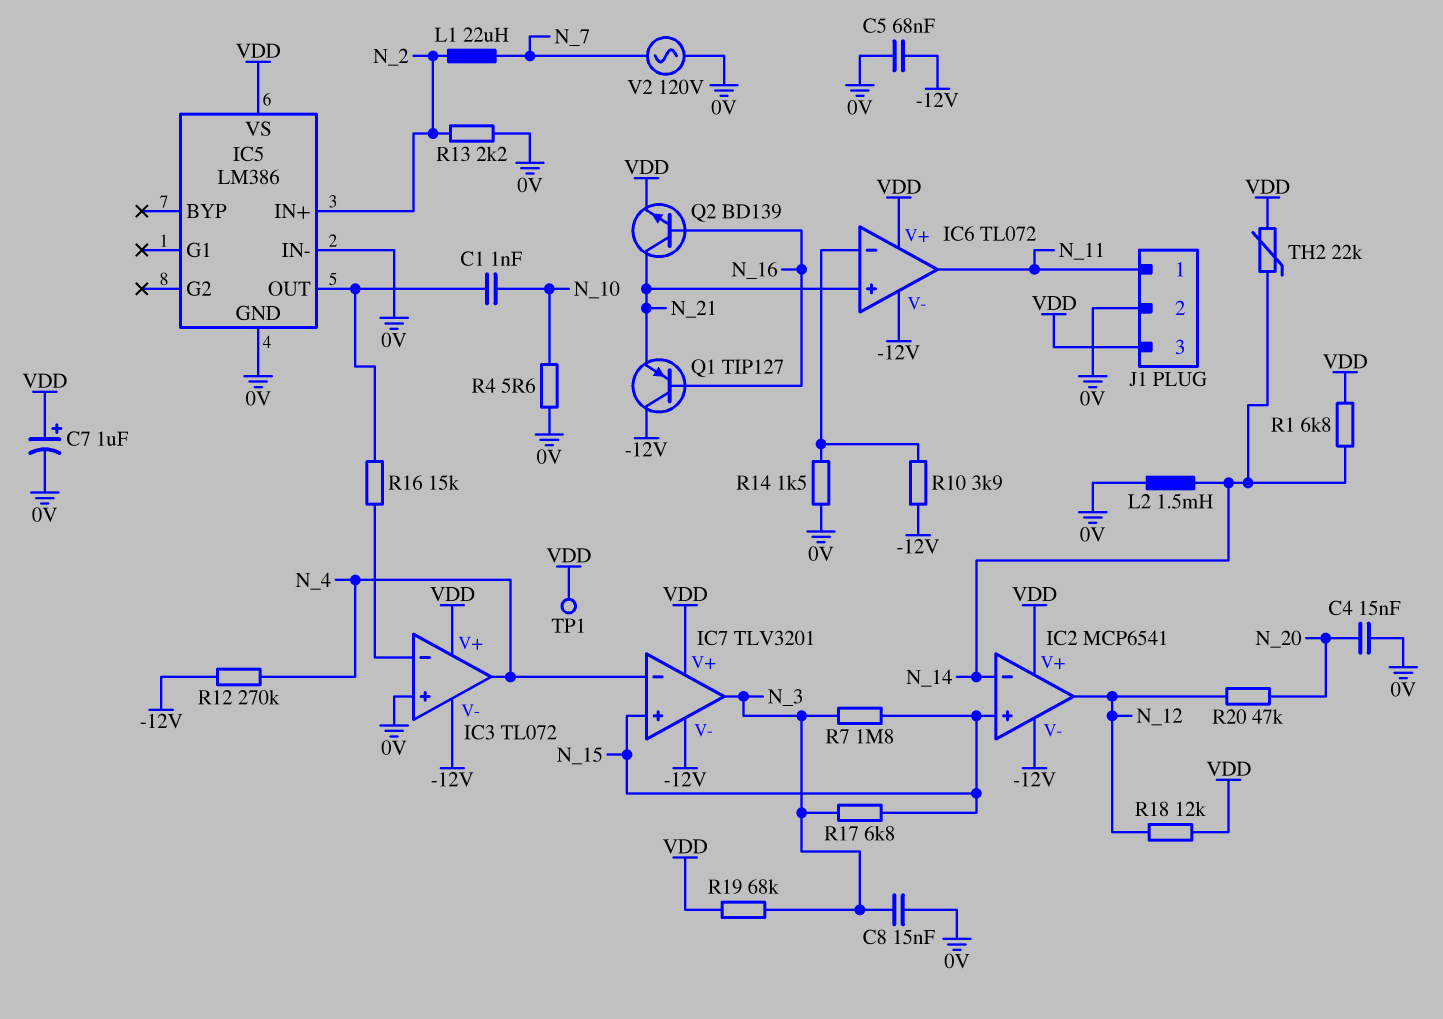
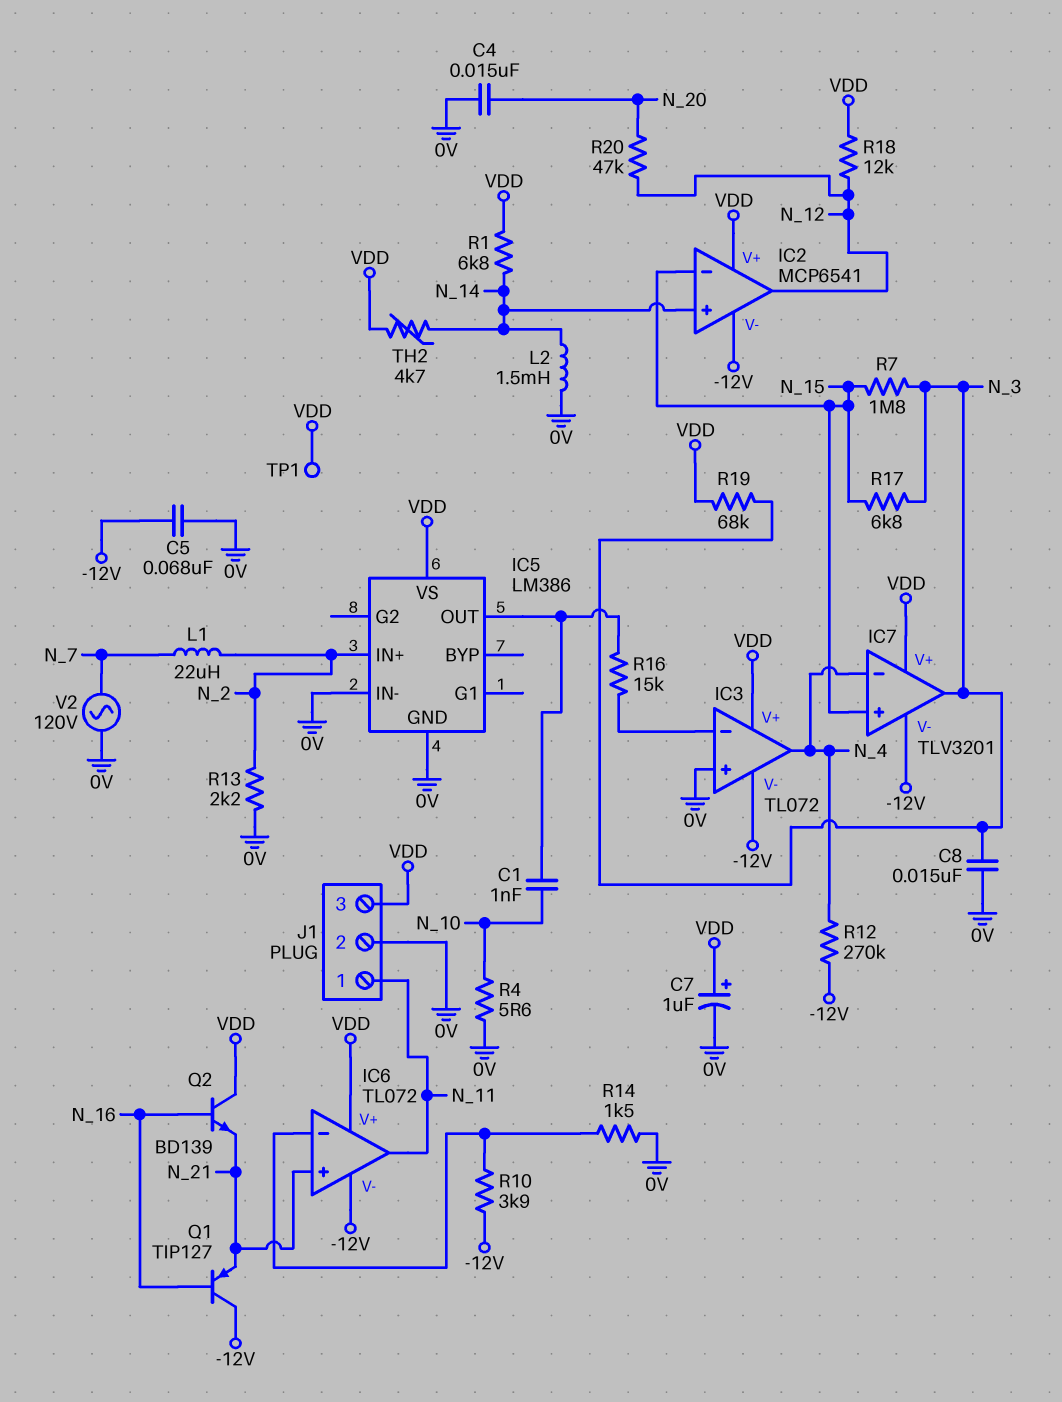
IC2 pin in+: N_15 -> N_14
IC2 pin in-: N_14 -> N_15
Q2: NPN BD139 (B N_16, C N_21, E VDD) -> NPN BD139 (B N_16, C VDD, E N_21)
TH2: 22k (N_14, VDD) -> 4.7k (N_14, VDD)

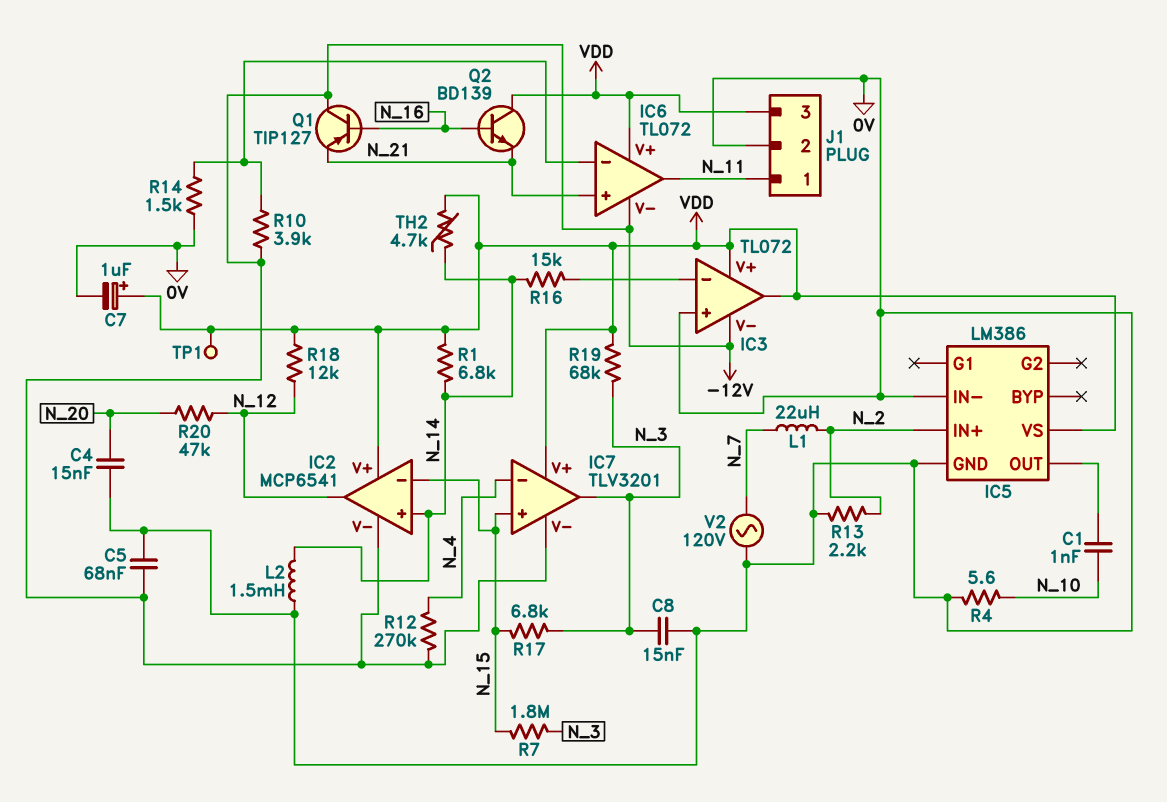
IC3 pin out: N_4 -> VDD
R16: 15k (IC3/in-, IC5/OUT) -> 15k (IC3/in-, N_14)

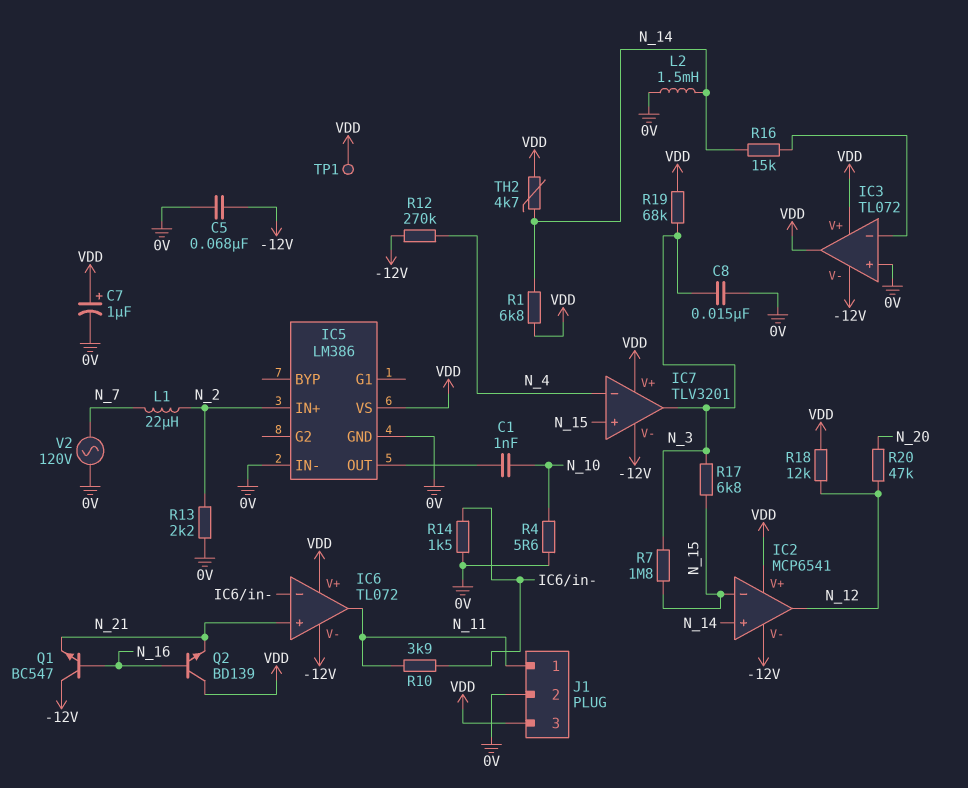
C4: 15nF (0V, N_20) -> none
Q1: PNP TIP127 (B N_16, C -12V, E N_21) -> NPN BC547 (B N_16, C -12V, E N_21)
R10: 3.9k (-12V, IC6/in-) -> 3.9k (IC6/in-, N_11)

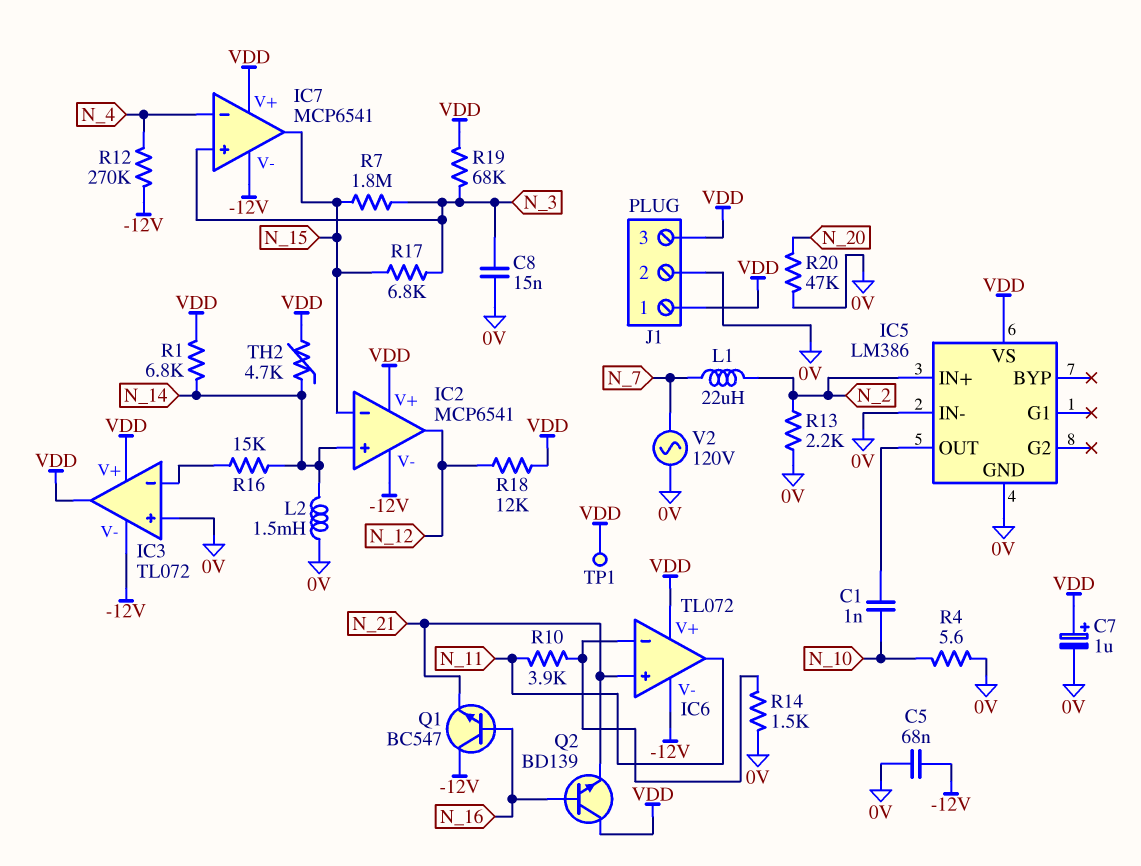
IC7: TLV3201 -> MCP6541
IC7 pin in+: N_15 -> N_3
IC7 pin out: N_3 -> N_15
J1 pin 1: N_11 -> VDD
R20: 47k (N_12, N_20) -> 47k (0V, N_20)

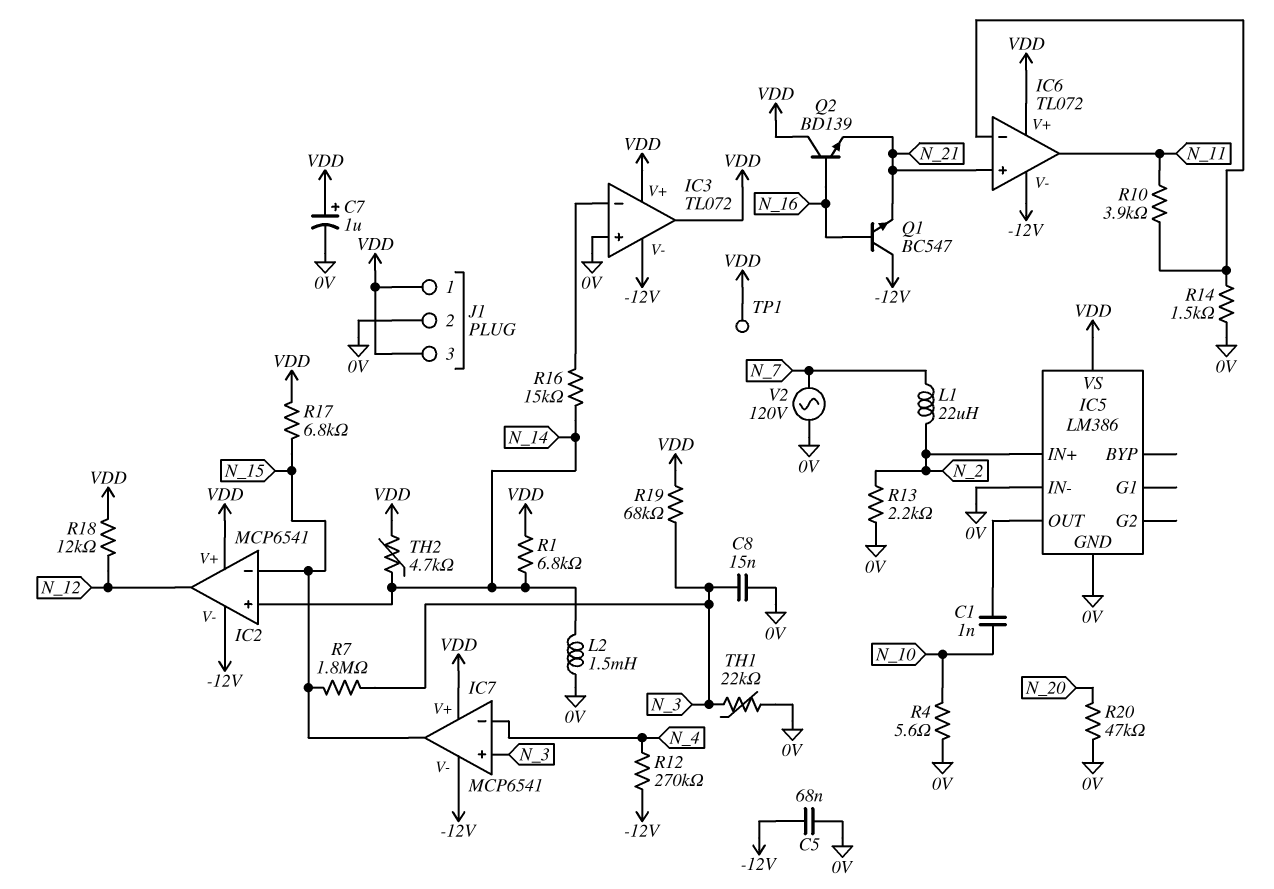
R17: 6.8k (N_3, N_15) -> 6.8k (N_15, VDD)
TH1: none -> 22k (0V, N_3)

